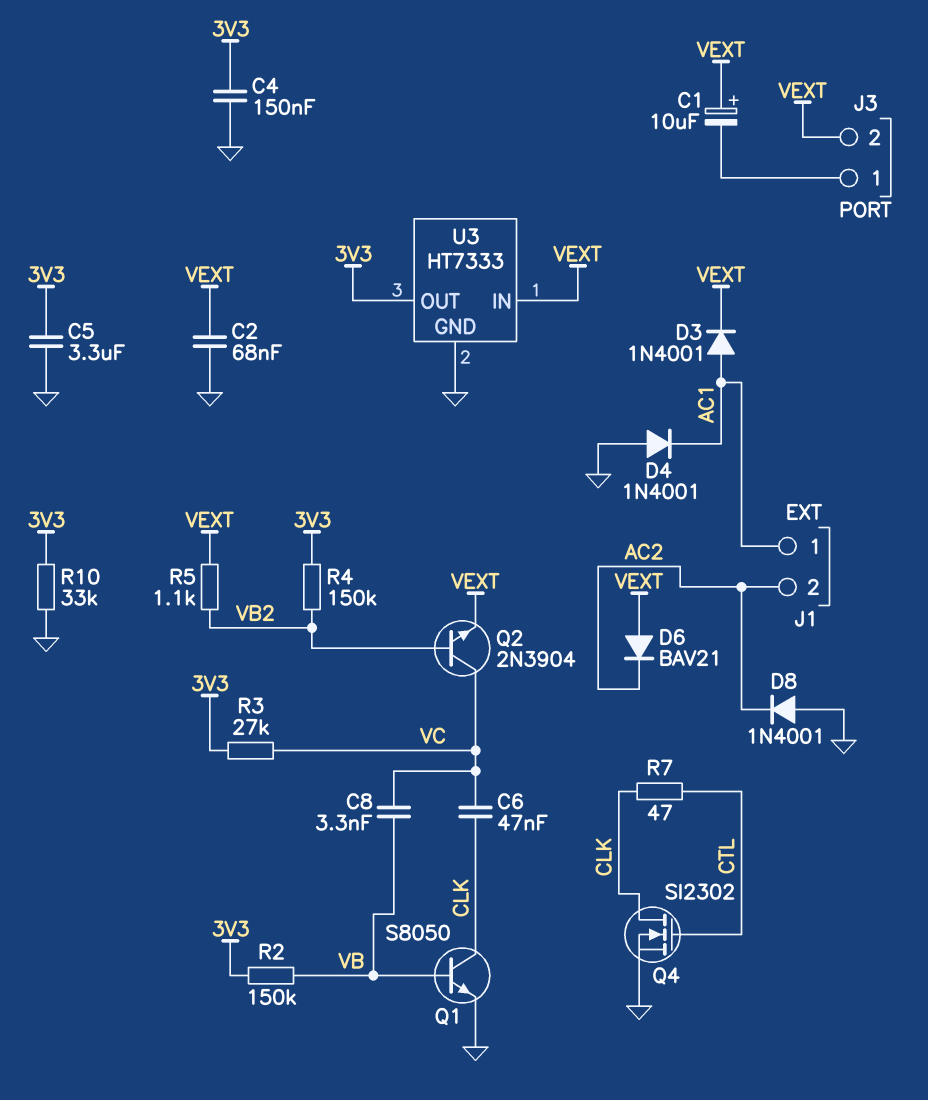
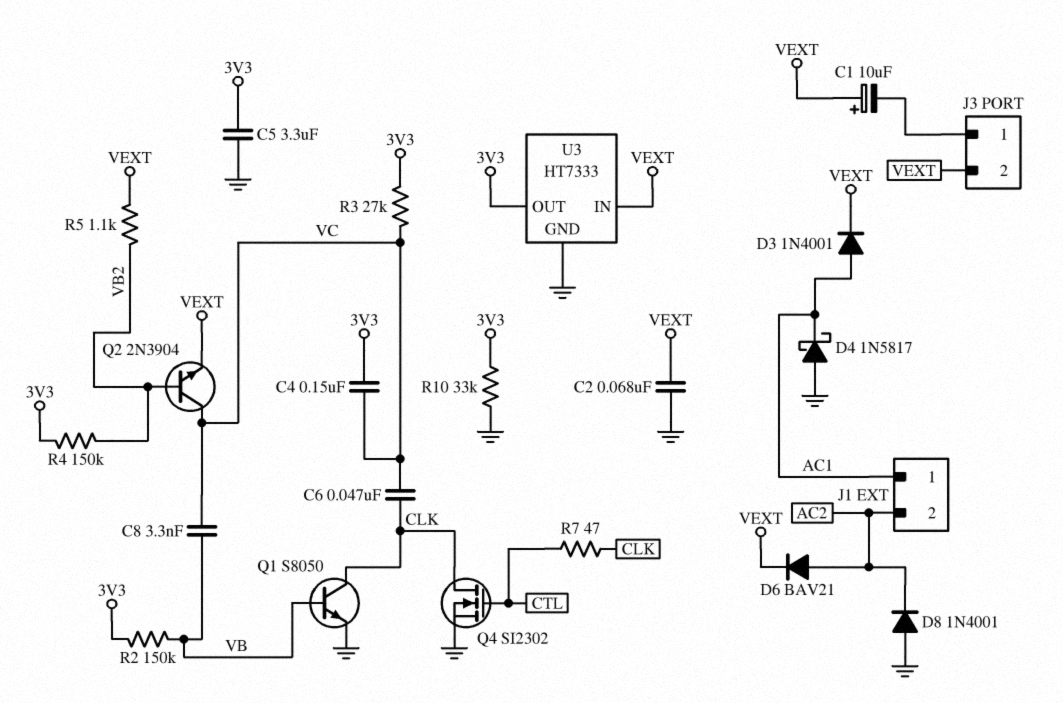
C4: 150nF (3V3, GND) -> 150nF (3V3, VC)
D4: diode 1N4001 (A GND, K AC1) -> schottky 1N5817 (A GND, K AC1)
D6: diode BAV21 (A VEXT, K AC2) -> diode BAV21 (A AC2, K VEXT)

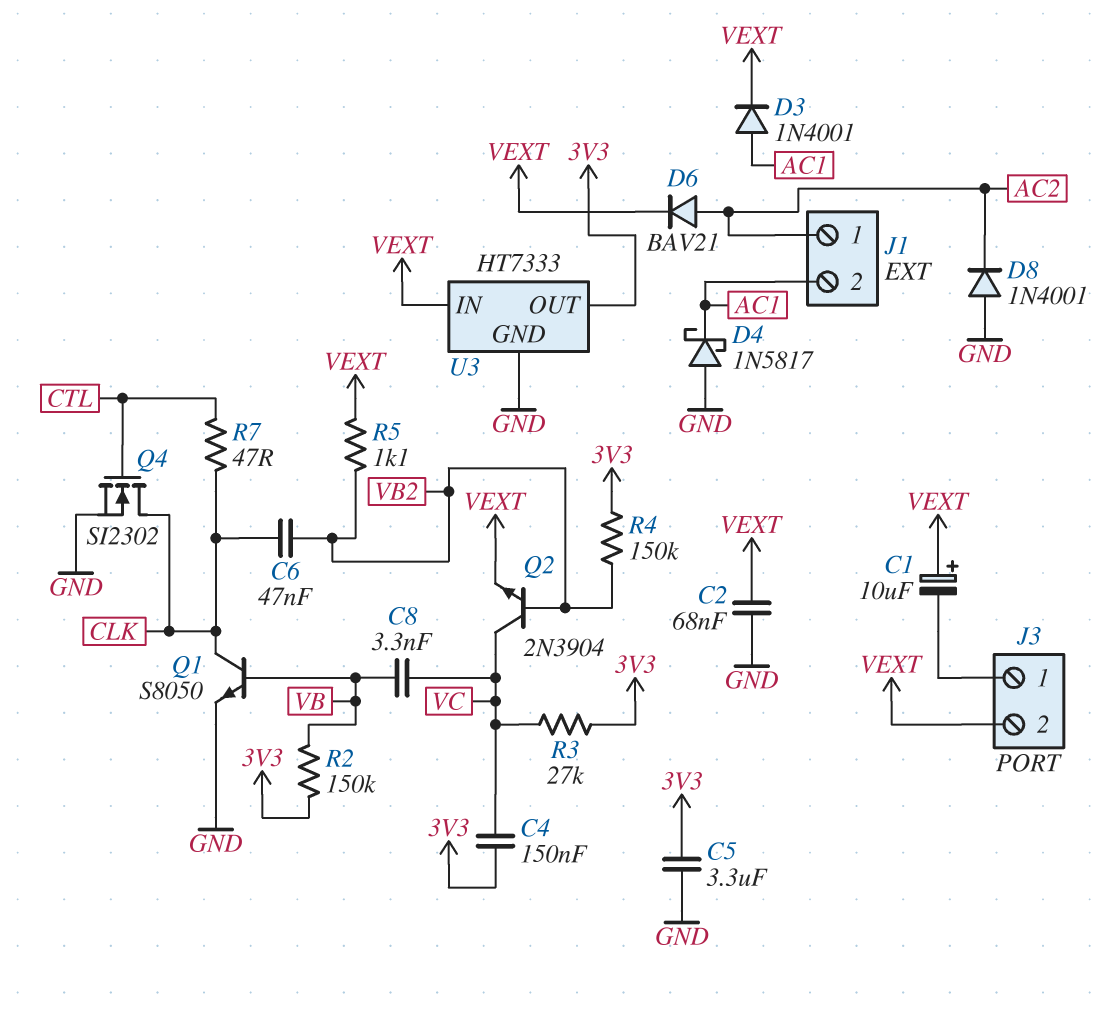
C6: 47nF (CLK, VC) -> 47nF (CLK, VB2)
J1 pin 1: AC1 -> AC2
J1 pin 2: AC2 -> AC1
R10: 33k (3V3, GND) -> none

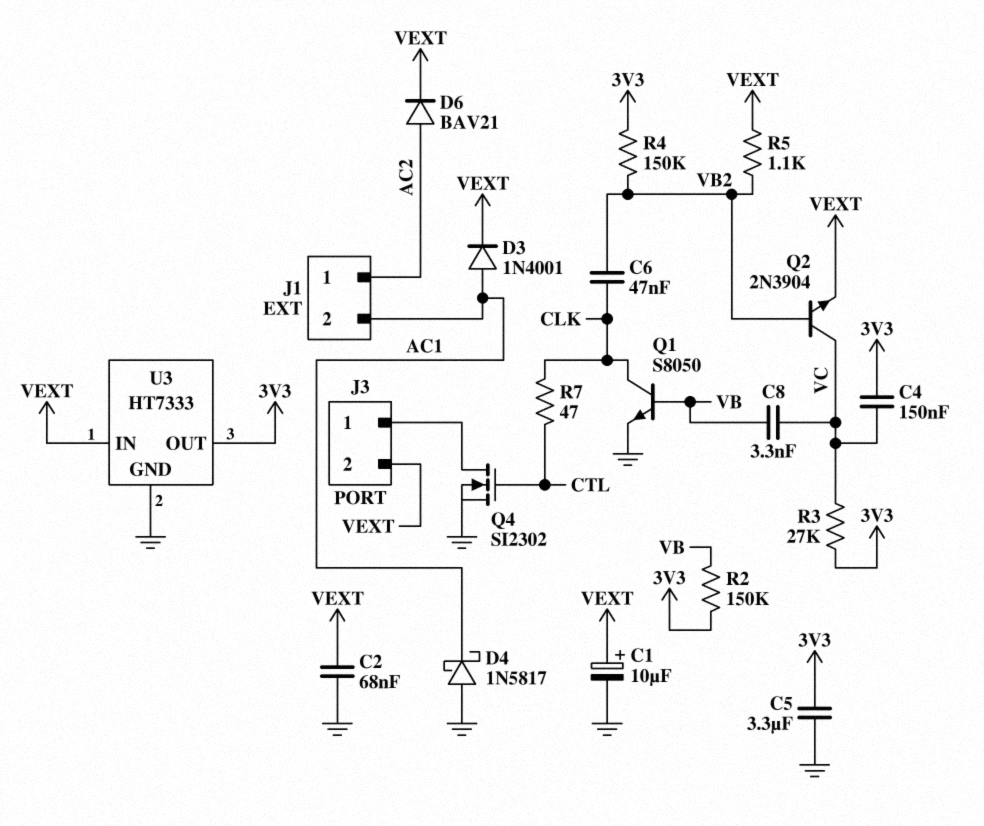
C1: 10uF (plus VEXT, minus J3/1) -> 10uF (plus VEXT, minus GND)
D8: diode 1N4001 (A GND, K AC2) -> none
Q4: NMOS SI2302 (G CTL, D CLK, S GND) -> NMOS SI2302 (G CTL, D J3/1, S GND)

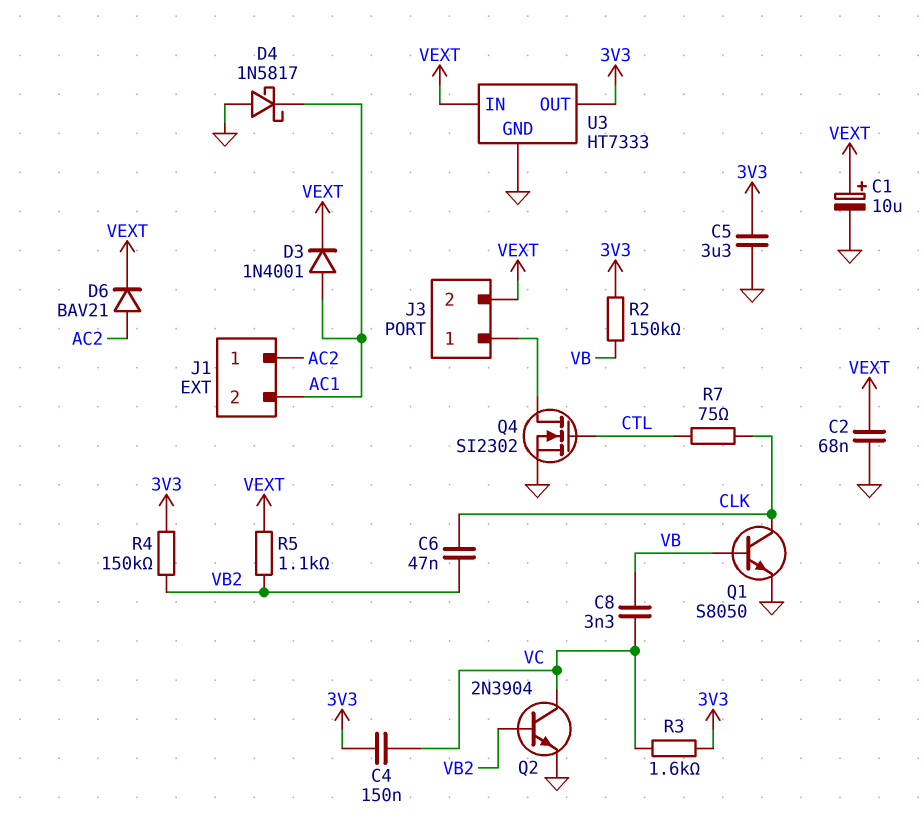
Q2: NPN 2N3904 (B VB2, C VC, E VEXT) -> NPN 2N3904 (B VB2, C VC, E GND)
R3: 27k (3V3, VC) -> 1.6k (3V3, VC)
R7: 47 (CLK, CTL) -> 75 (CLK, CTL)

